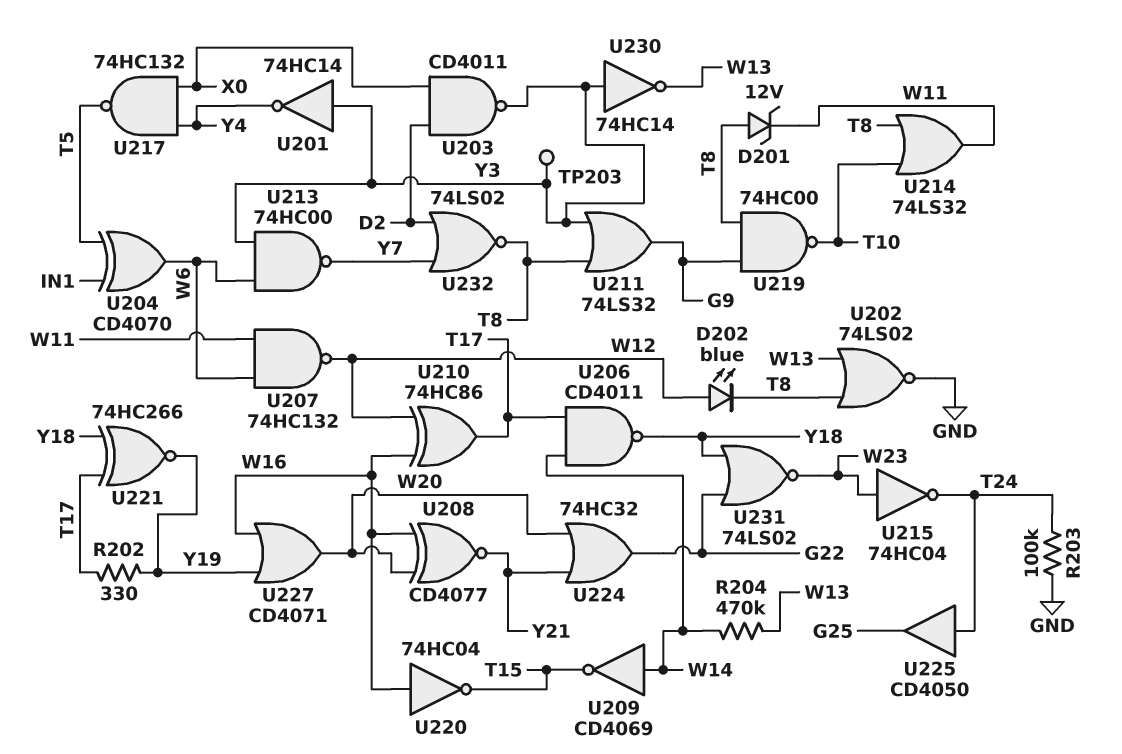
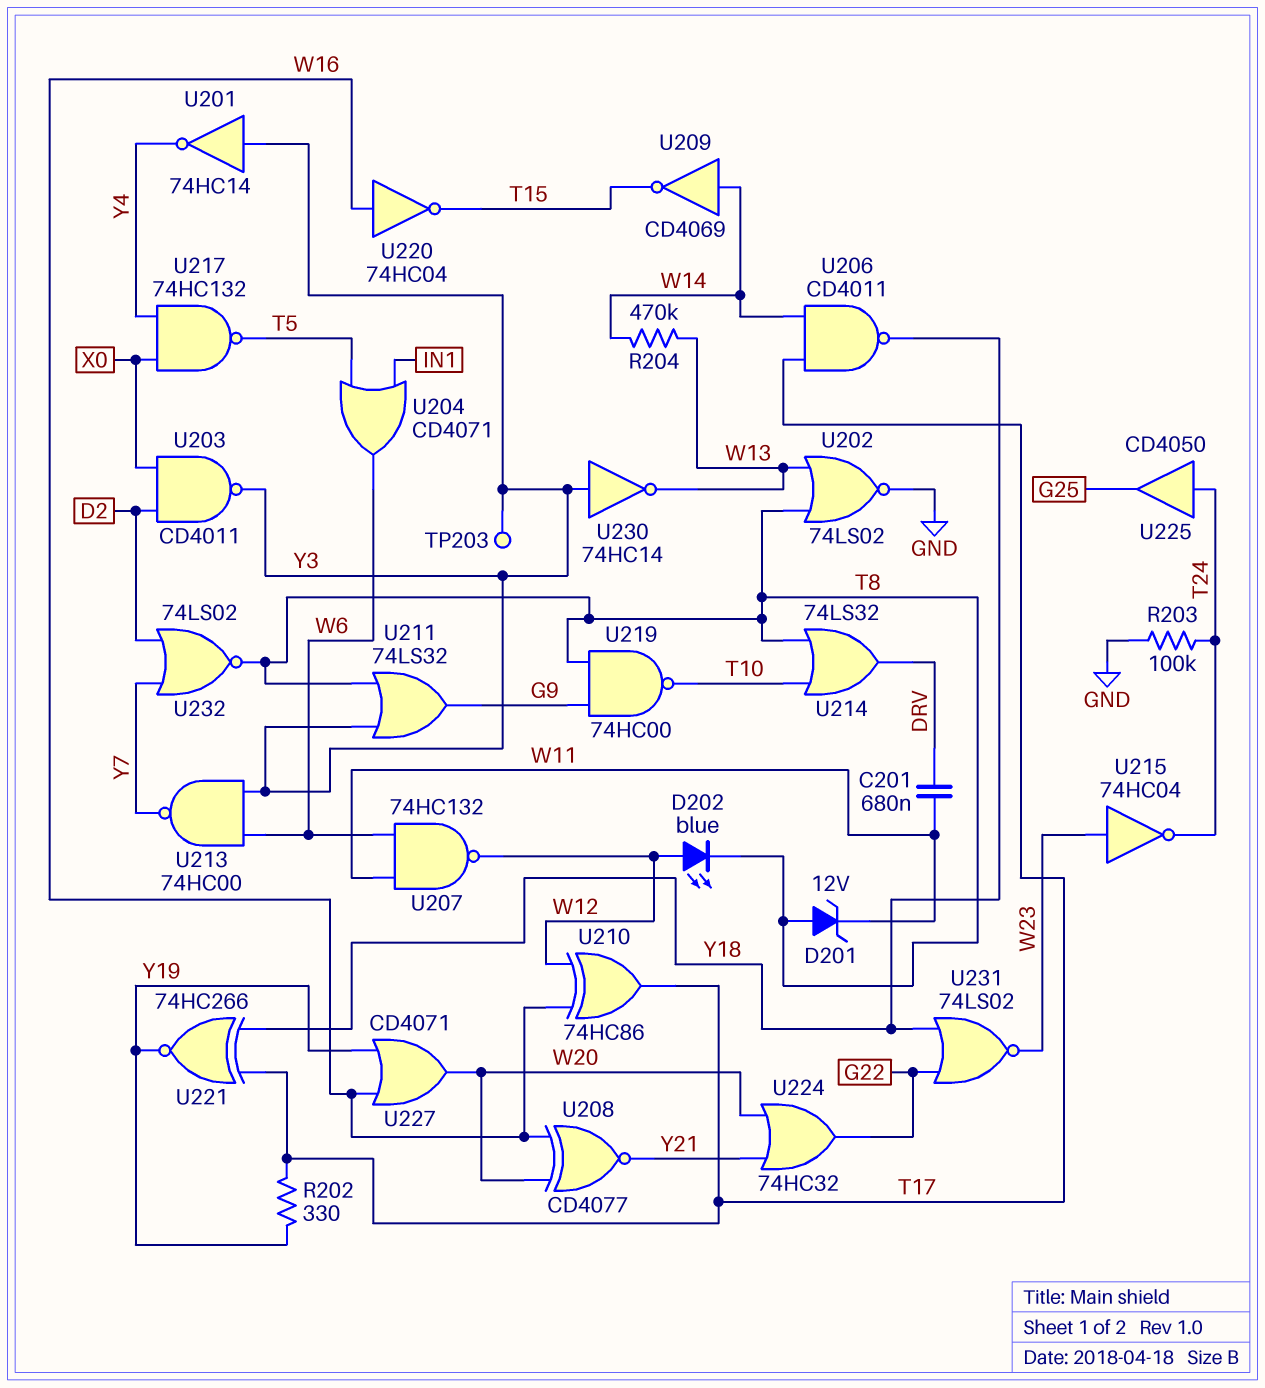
C201: none -> 680nF (DRV, W11)
U204: XOR CD4070 (in IN1, in T5, out W6) -> OR CD4071 (in IN1, in T5, out W6)
U214: OR 74LS32 (in T8, in T10, out W11) -> OR 74LS32 (in T8, in T10, out DRV)

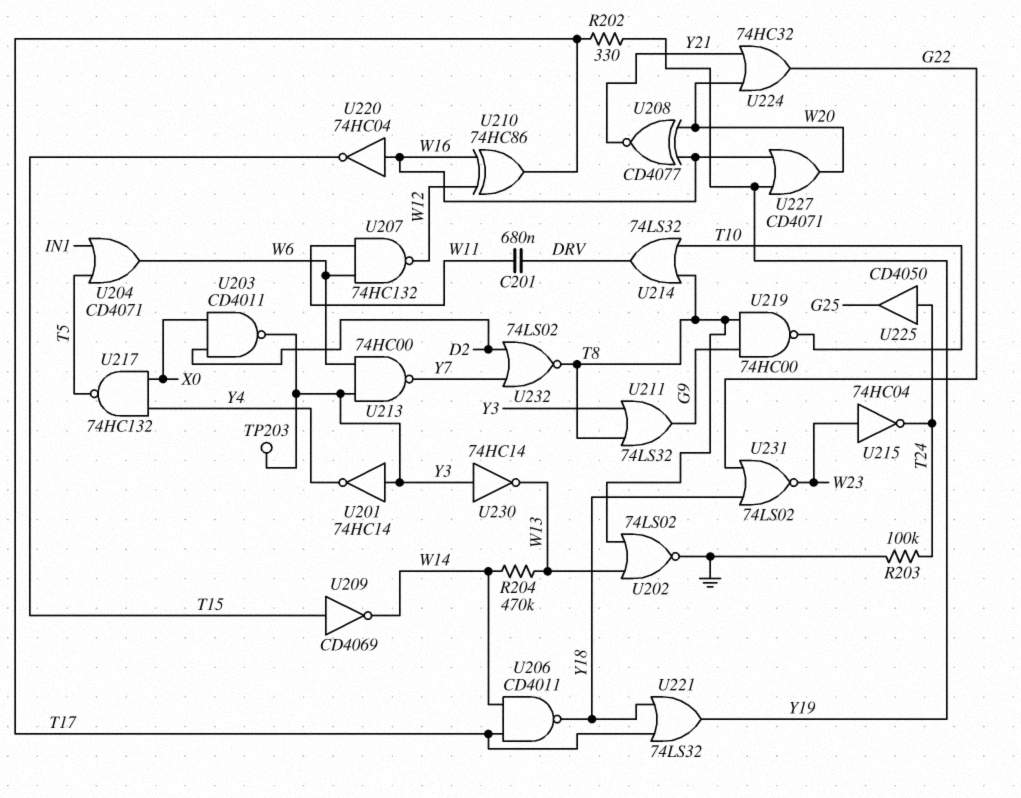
D201: zener 12V (A T8, K W11) -> none
D202: LED blue (A W12, K T8) -> none
U209: NOT CD4069 (in W14, out T15) -> NOT CD4069 (in T15, out W14)
U221: XNOR 74HC266 (in T17, in Y18, out Y19) -> OR 74LS32 (in T17, in Y18, out Y19)

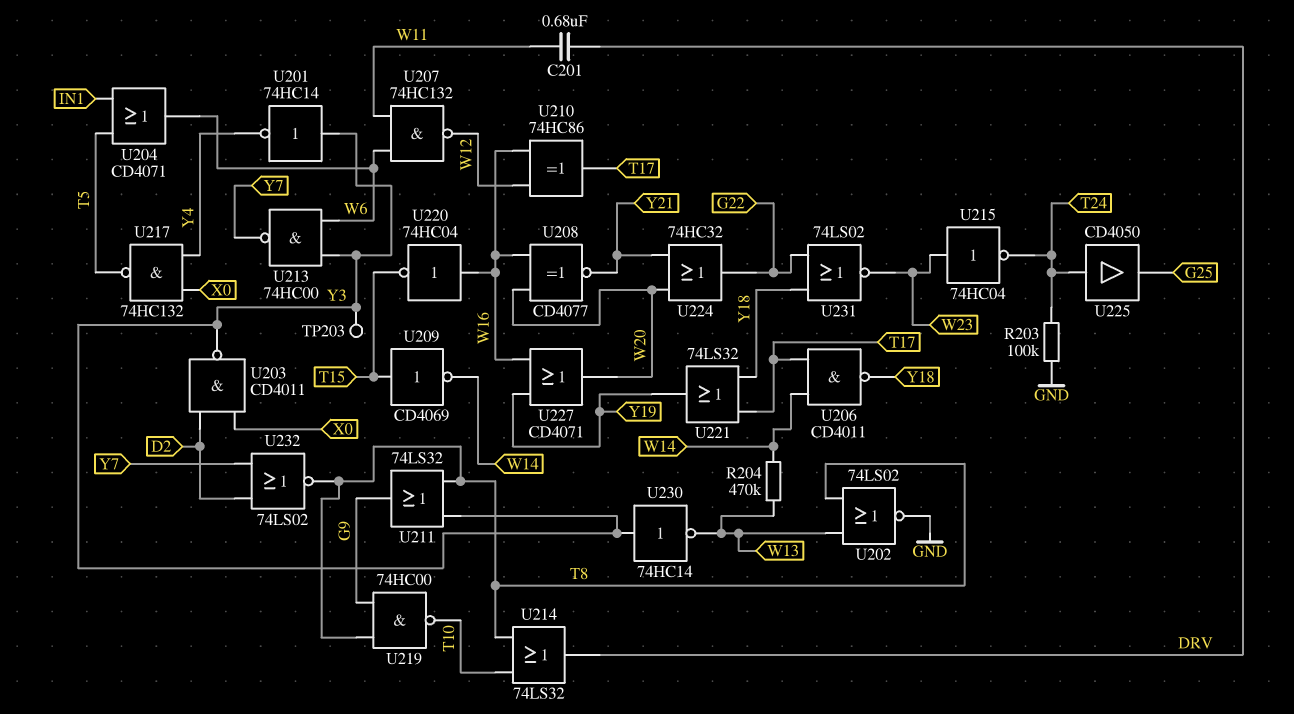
R202: 330 (T17, Y19) -> none

